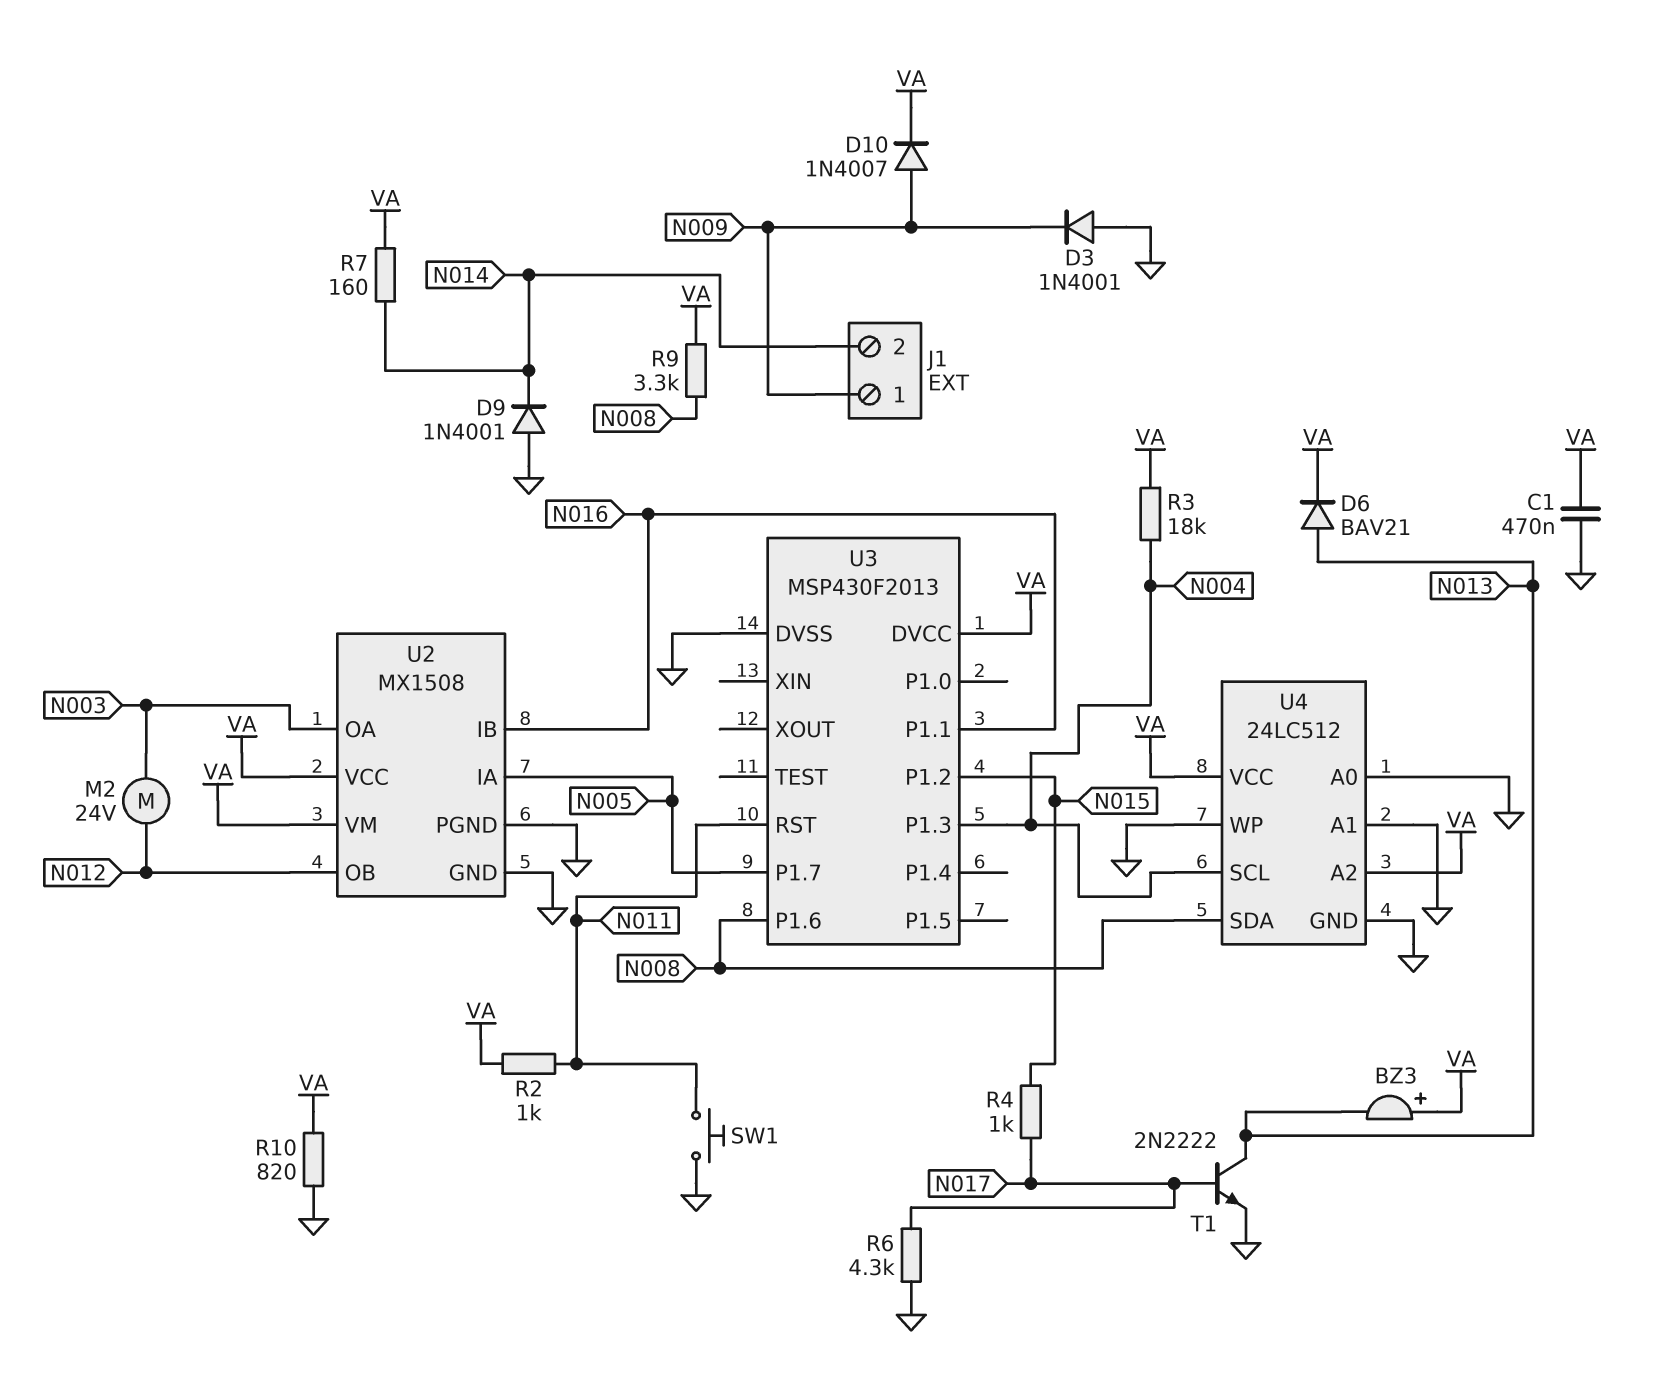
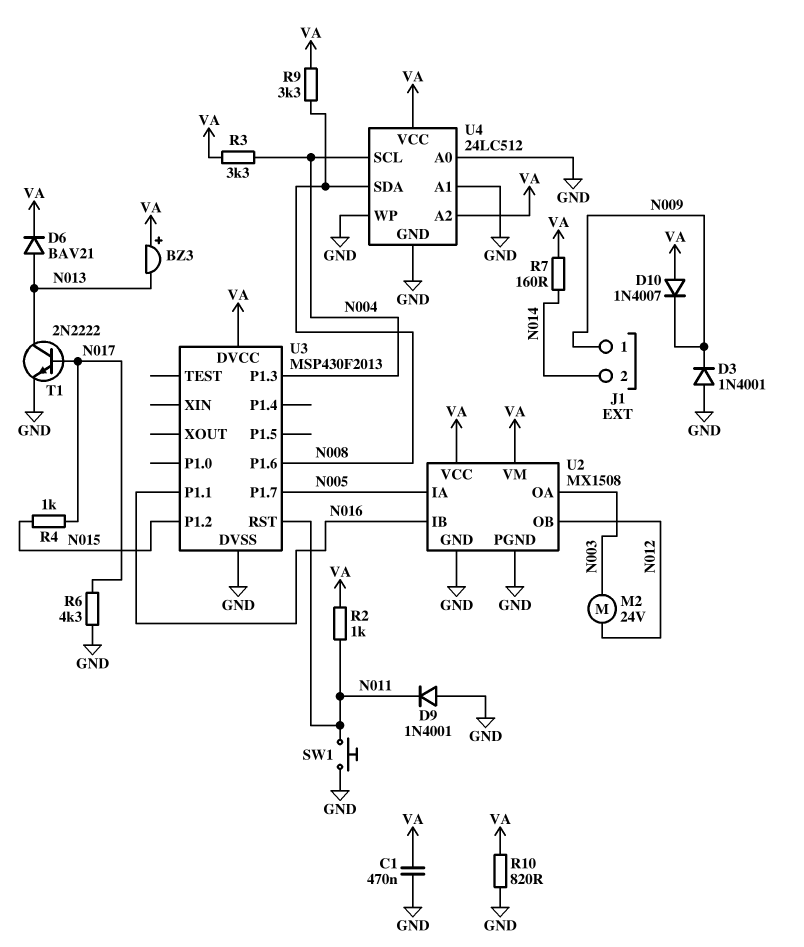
D9: diode 1N4001 (A GND, K N014) -> diode 1N4001 (A GND, K N011)
D10: diode 1N4007 (A N009, K VA) -> diode 1N4007 (A VA, K N009)
R3: 18k (N004, VA) -> 3.3k (N004, VA)

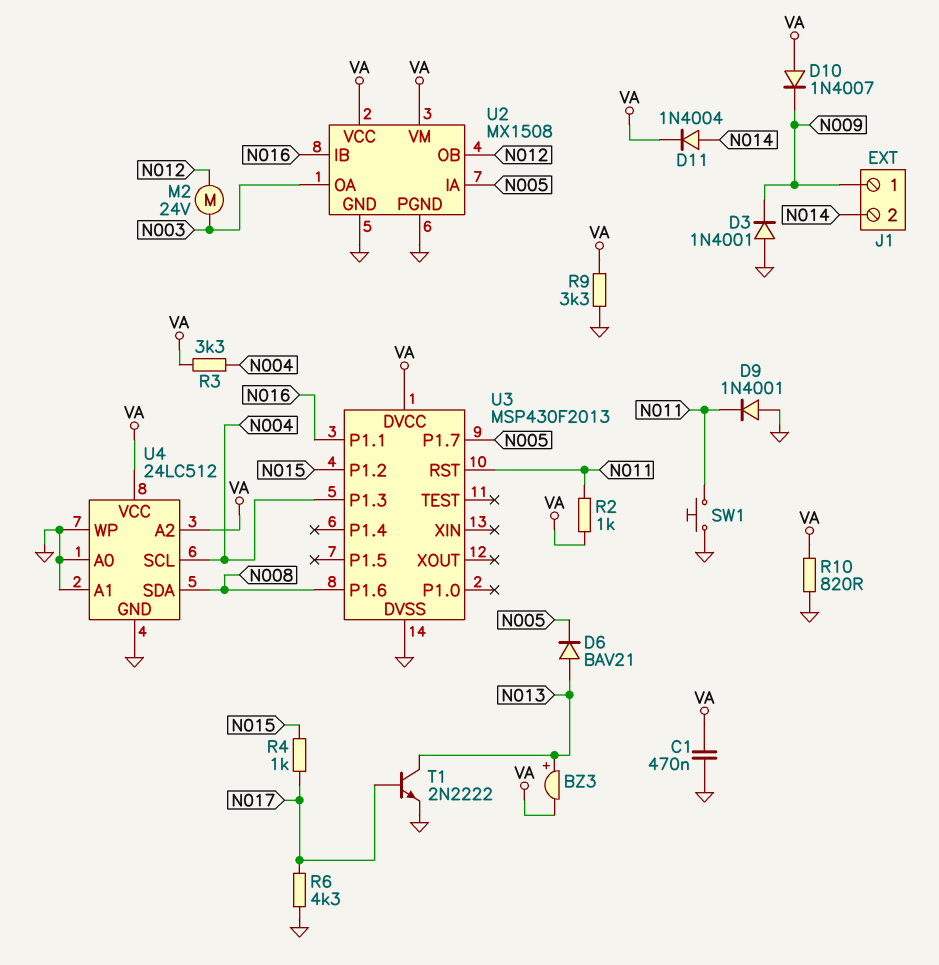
BZ3: buzzer (plus VA, minus N013) -> buzzer (plus N013, minus VA)
D6: diode BAV21 (A N013, K VA) -> diode BAV21 (A N013, K N005)
D11: none -> diode 1N4004 (A N014, K VA)
R7: 160 (N014, VA) -> none
R9: 3.3k (N008, VA) -> 3.3k (GND, VA)

